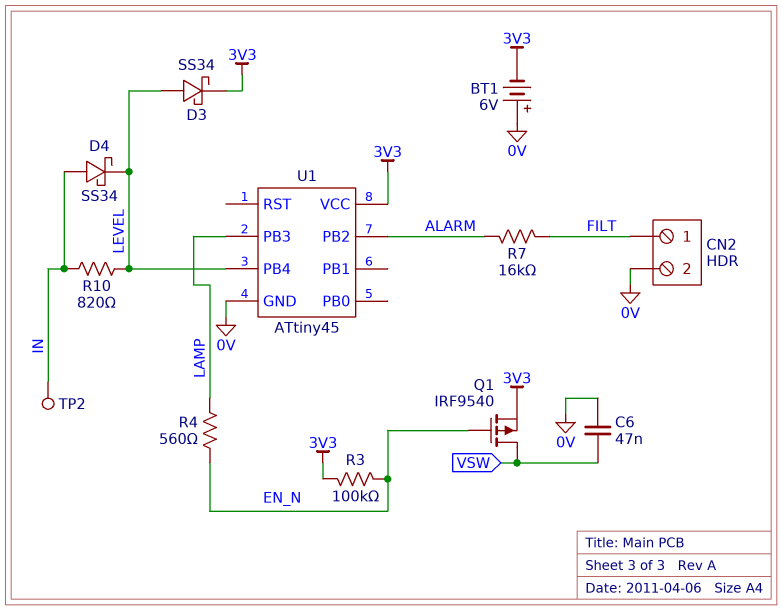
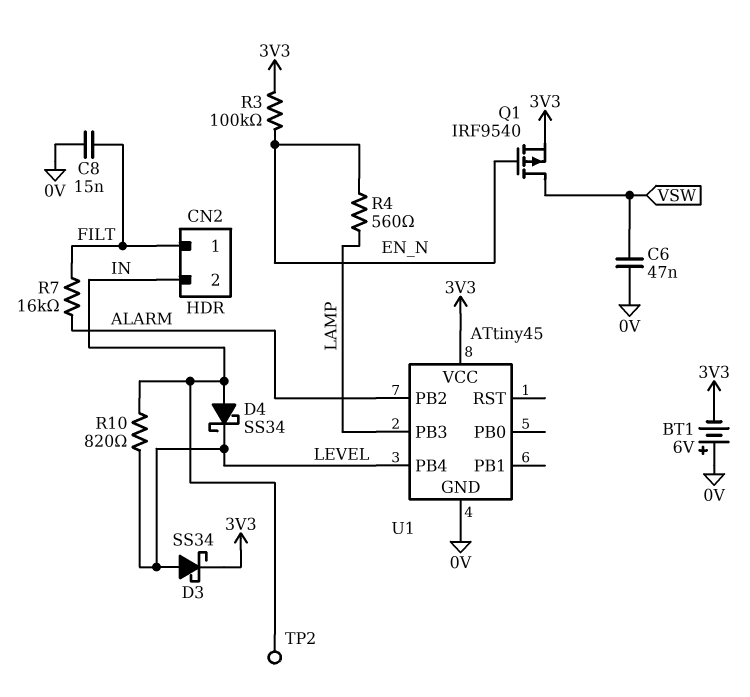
C8: none -> 15nF (0V, FILT)
CN2 pin 2: 0V -> IN

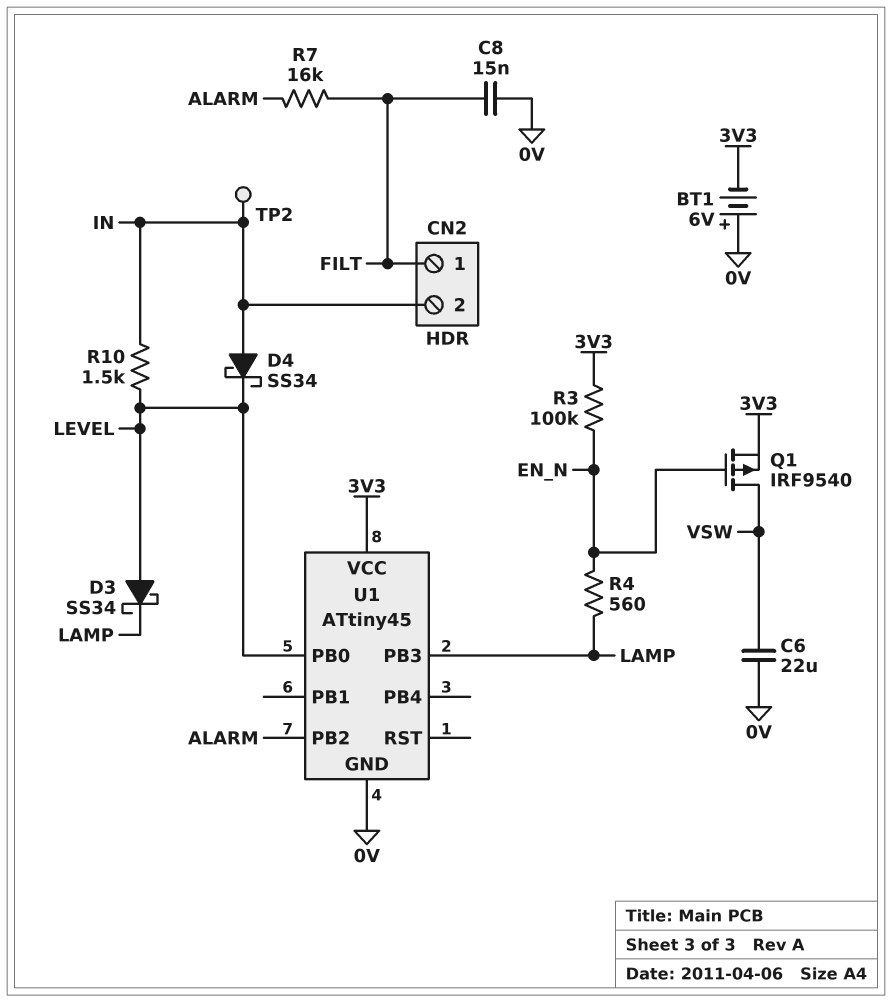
C6: 47nF (0V, VSW) -> 22uF (0V, VSW)
D3: schottky SS34 (A LEVEL, K 3V3) -> schottky SS34 (A LEVEL, K LAMP)
R10: 820 (IN, LEVEL) -> 1.5k (IN, LEVEL)
U1 pin PB0: none -> LEVEL
U1 pin PB4: LEVEL -> none

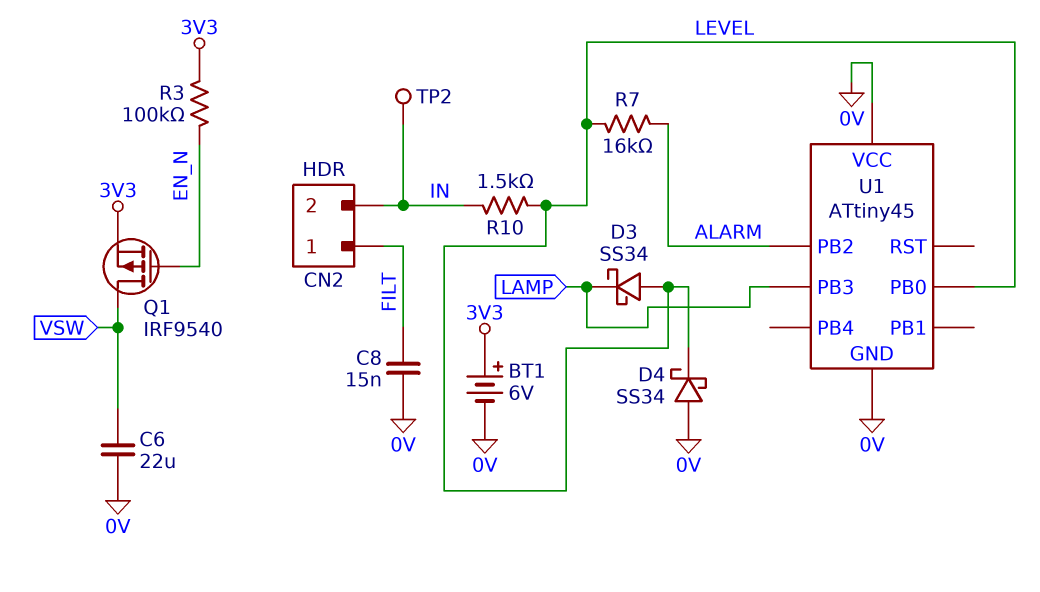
BT1: 6V (plus 0V, minus 3V3) -> 6V (plus 3V3, minus 0V)
D4: schottky SS34 (A IN, K LEVEL) -> schottky SS34 (A 0V, K LEVEL)
R4: 560 (EN_N, LAMP) -> none
R7: 16k (ALARM, FILT) -> 16k (ALARM, LEVEL)
U1 pin VCC: 3V3 -> 0V

